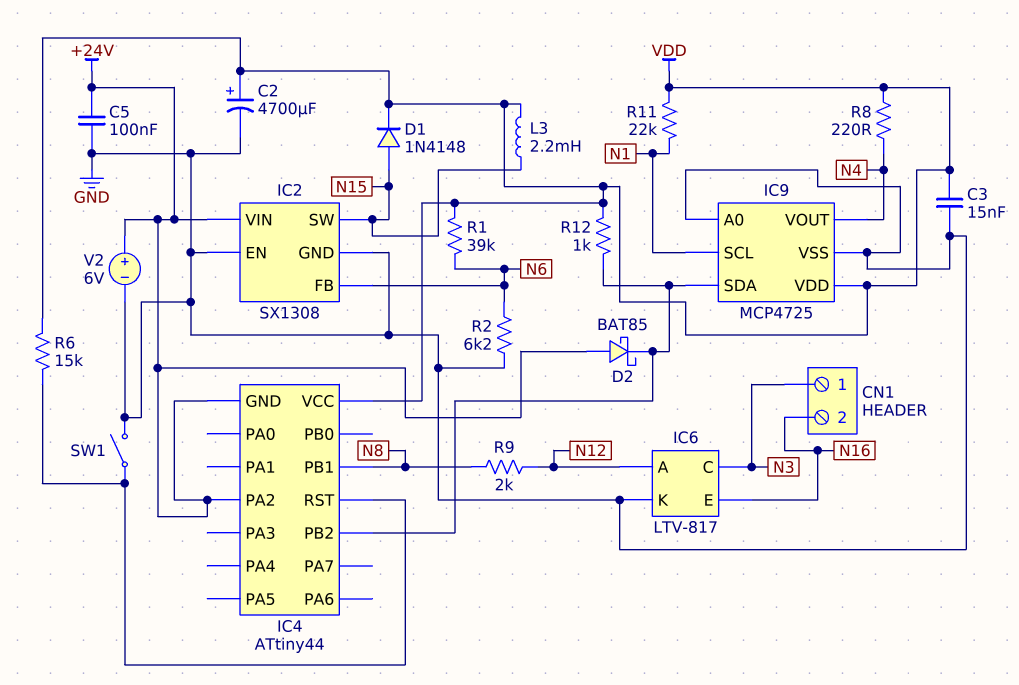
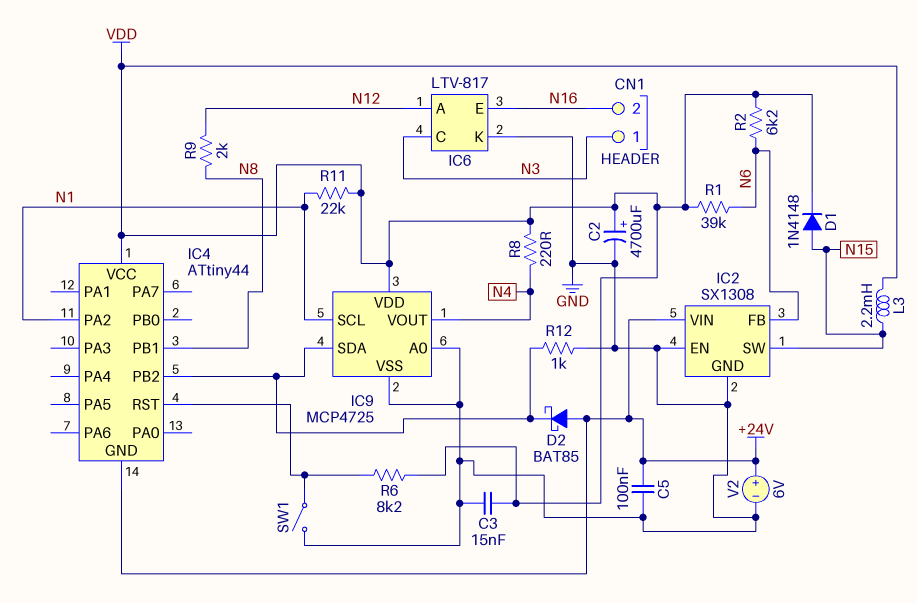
IC4 pin PA2: +24V -> N1
R2: 6.2k (GND, N6) -> 6.2k (N6, VDD)
R6: 15k (IC4/RST, VDD) -> 8.2k (IC4/RST, VDD)
R12: 1k (IC4/PB2, VDD) -> 1k (GND, IC4/PB2)

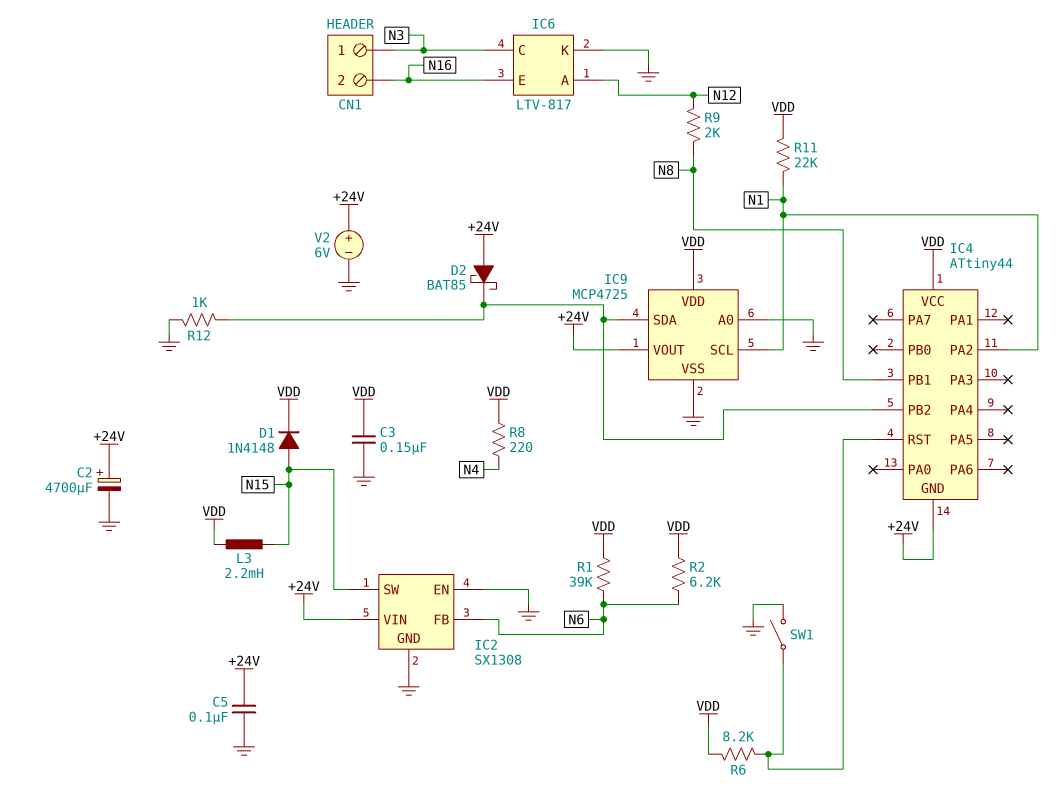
C2: 4700uF (plus VDD, minus GND) -> 4700uF (plus +24V, minus GND)
C3: 15nF (GND, VDD) -> 150nF (GND, VDD)
IC9 pin VOUT: N4 -> +24V

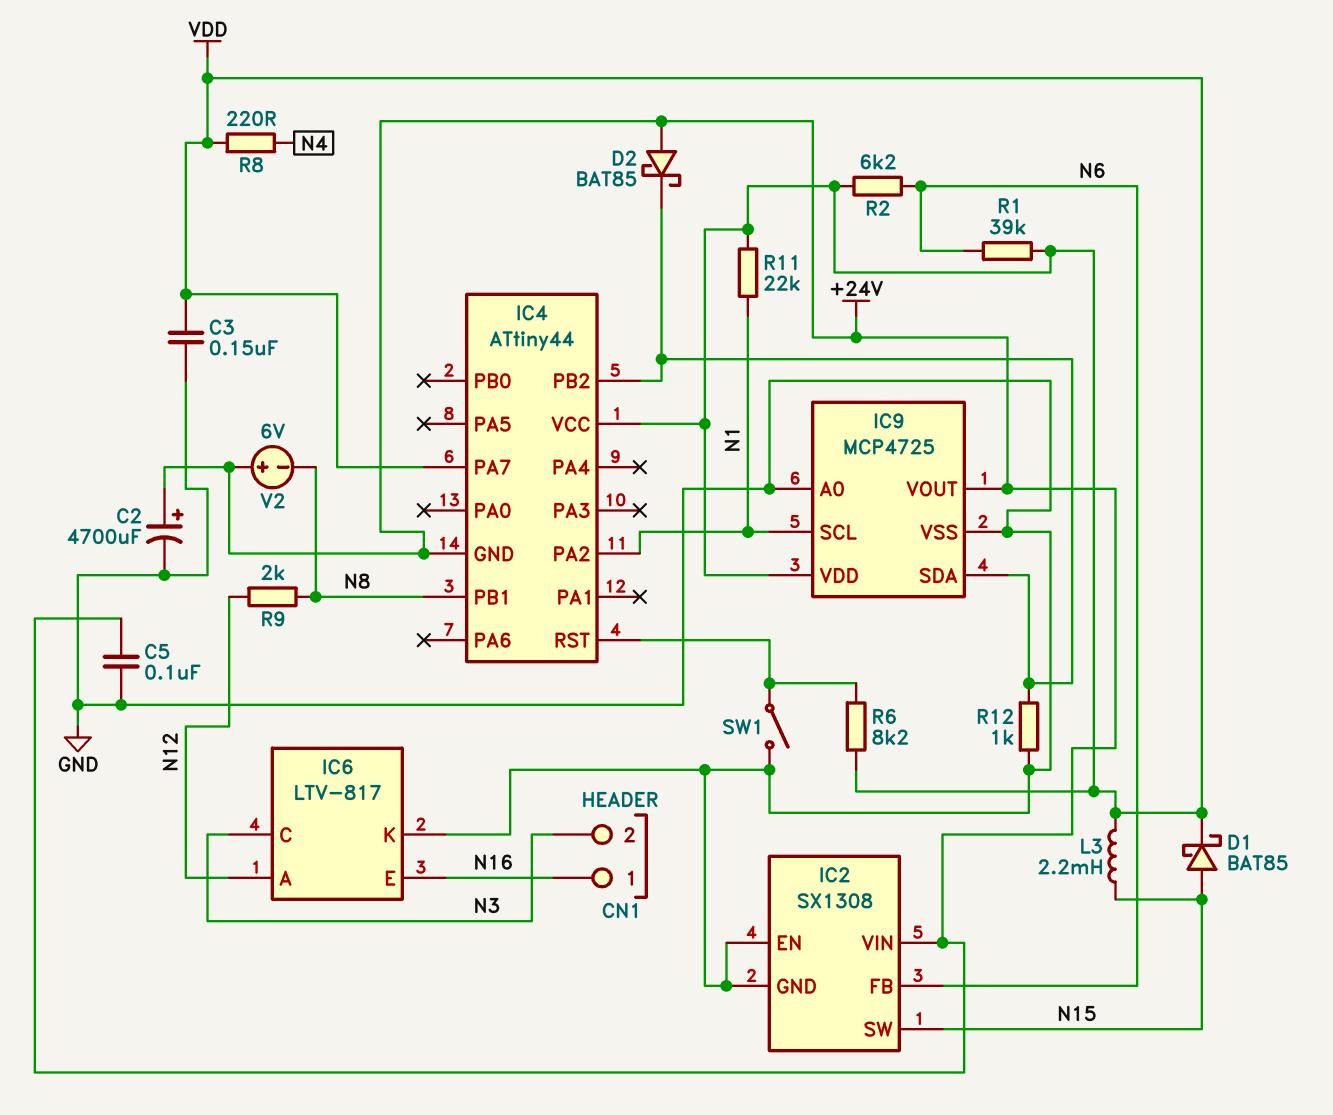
CN1 pin 1: N3 -> N16
CN1 pin 2: N16 -> N3
D1: diode 1N4148 (A N15, K VDD) -> schottky BAT85 (A N15, K VDD)
IC4 pin PA7: none -> VDD
V2: 6V (plus +24V, minus GND) -> 6V (plus +24V, minus N8)

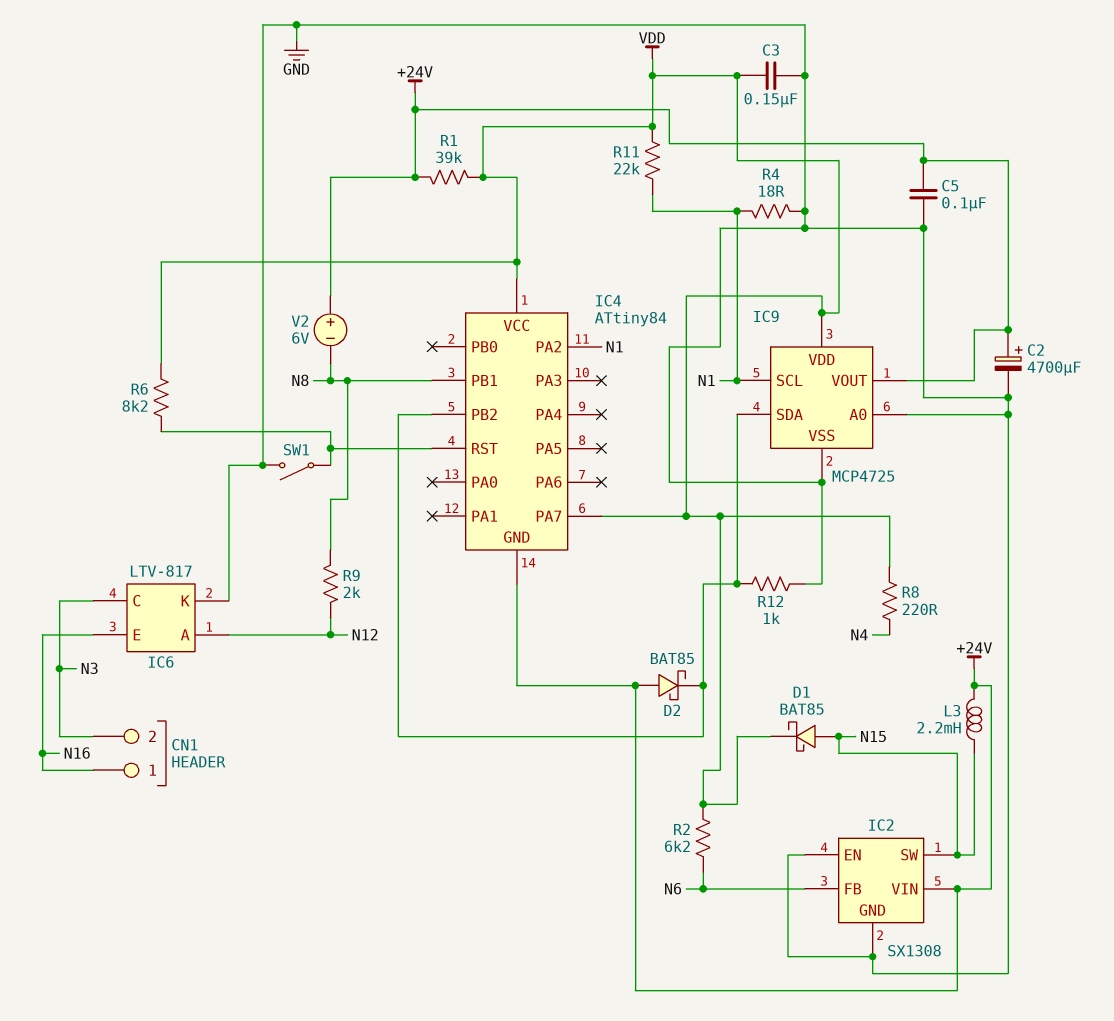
IC4: ATtiny44 -> ATtiny84
L3: 2.2mH (N15, VDD) -> 2.2mH (+24V, N15)
R1: 39k (N6, VDD) -> 39k (+24V, VDD)
R4: none -> 18 (GND, N1)

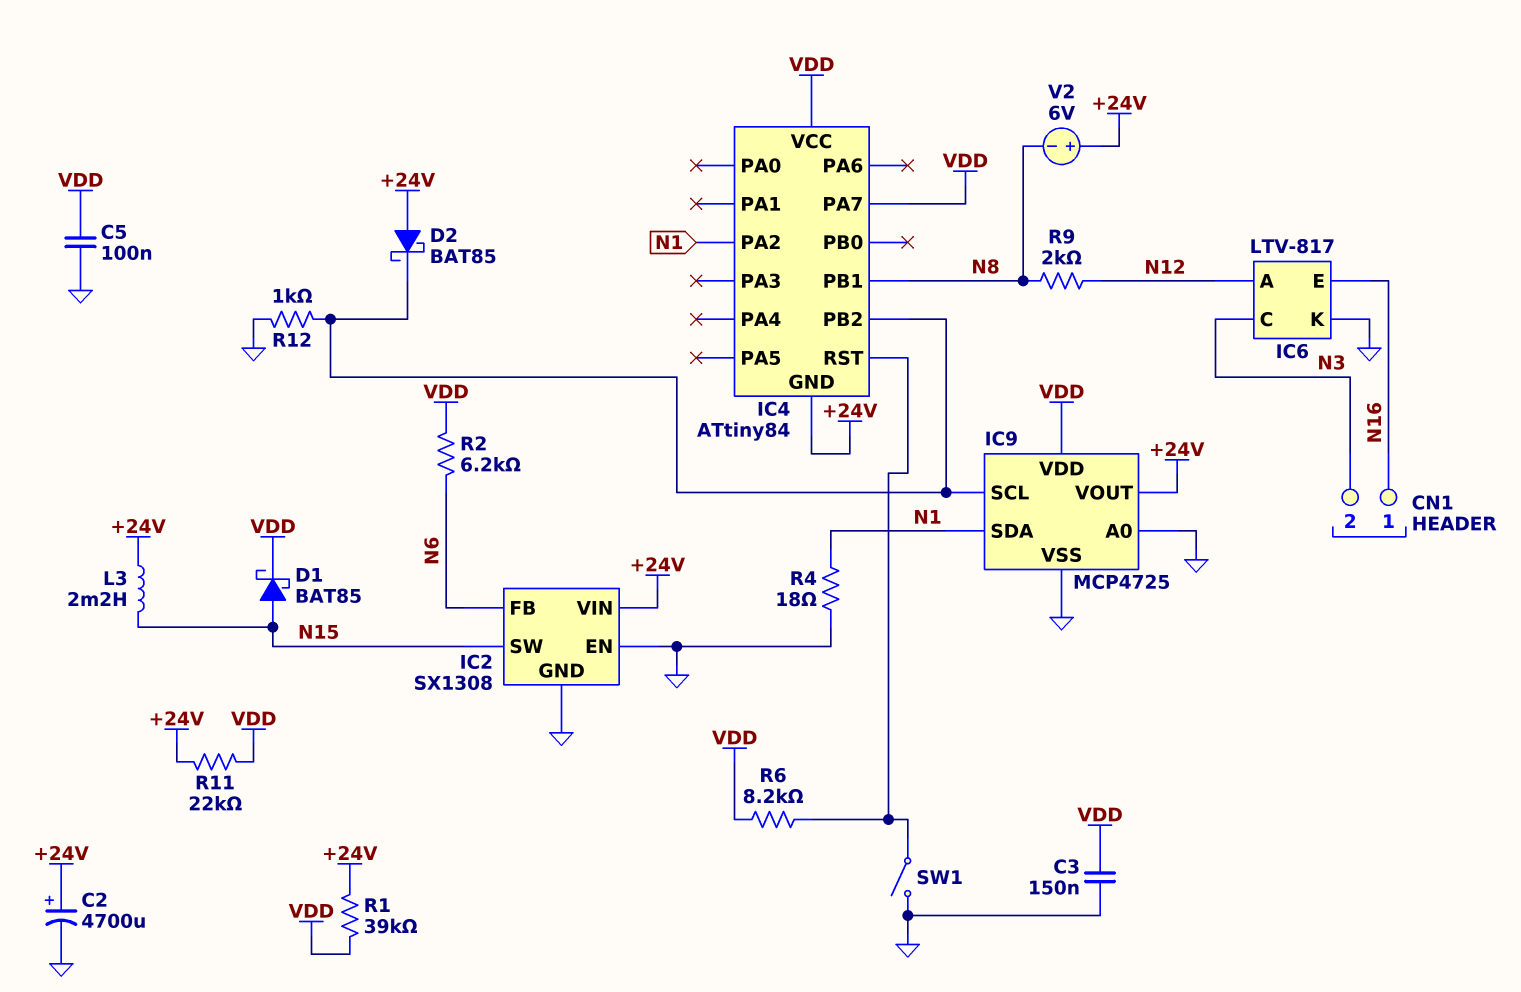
C5: 100nF (+24V, GND) -> 100nF (GND, VDD)
IC9 pin SCL: N1 -> IC4/PB2
IC9 pin SDA: IC4/PB2 -> N1
R8: 220 (N4, VDD) -> none
R11: 22k (N1, VDD) -> 22k (+24V, VDD)

